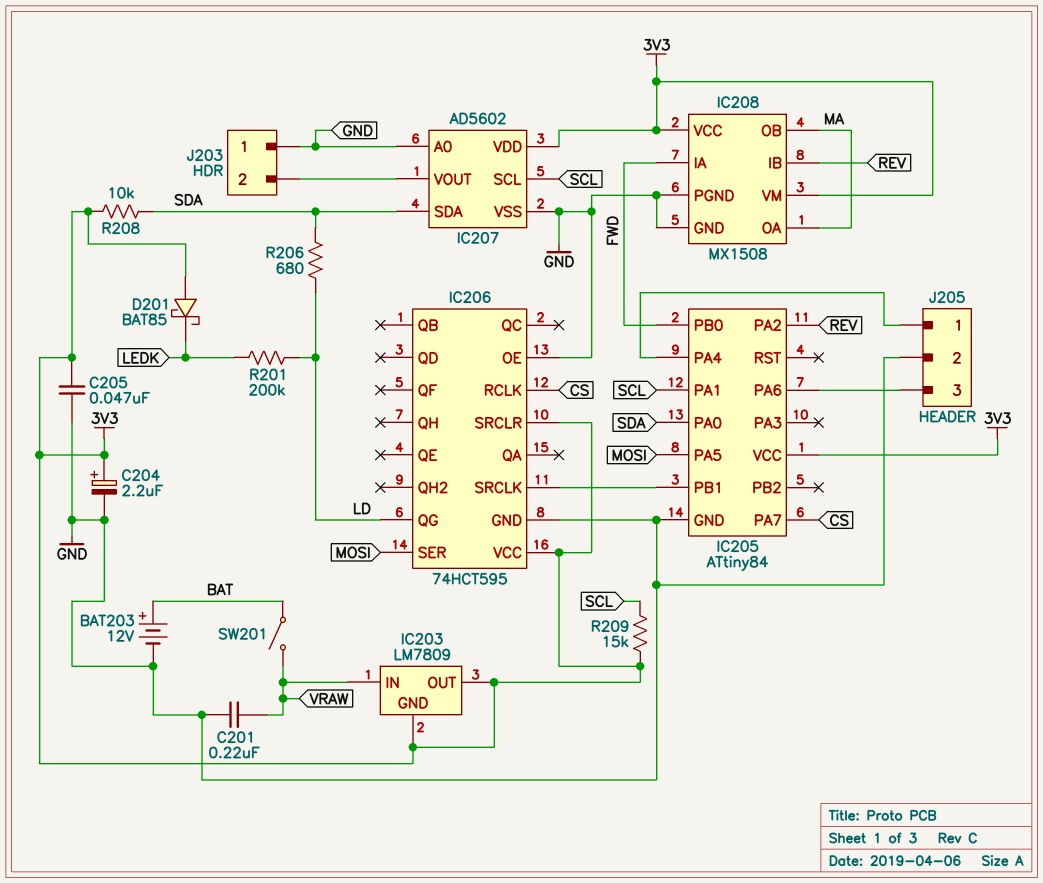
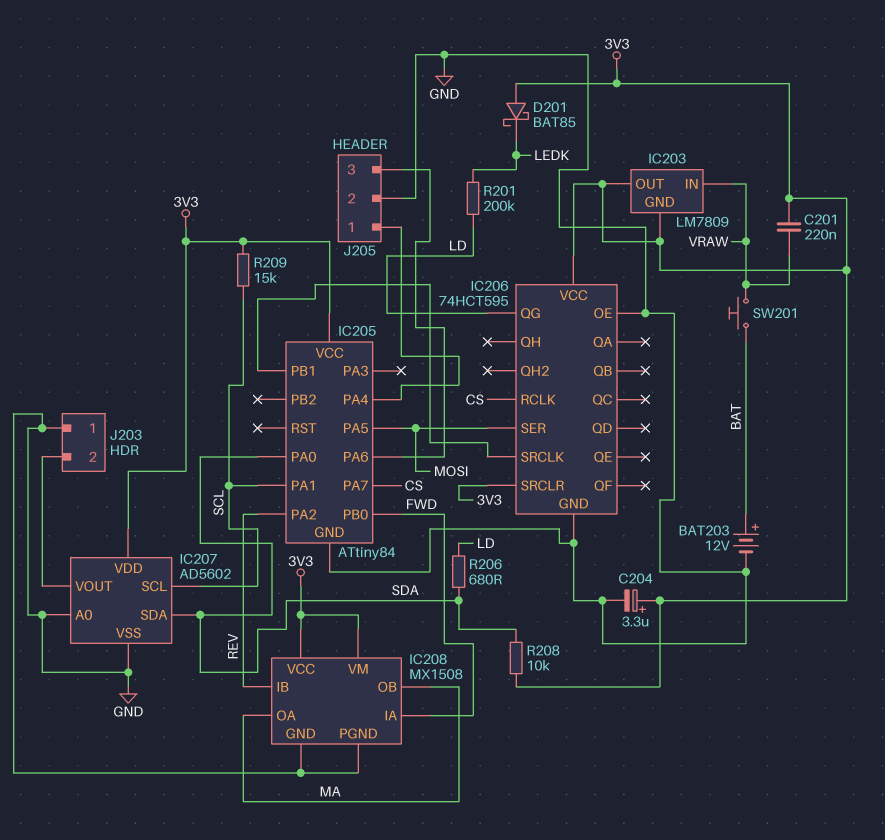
C201: 220nF (GND, VRAW) -> 220nF (3V3, VRAW)
C204: 2.2uF (plus 3V3, minus GND) -> 3.3uF (plus 3V3, minus GND)
C205: 47nF (3V3, GND) -> none
SW201: switch (BAT, VRAW) -> button (BAT, VRAW)

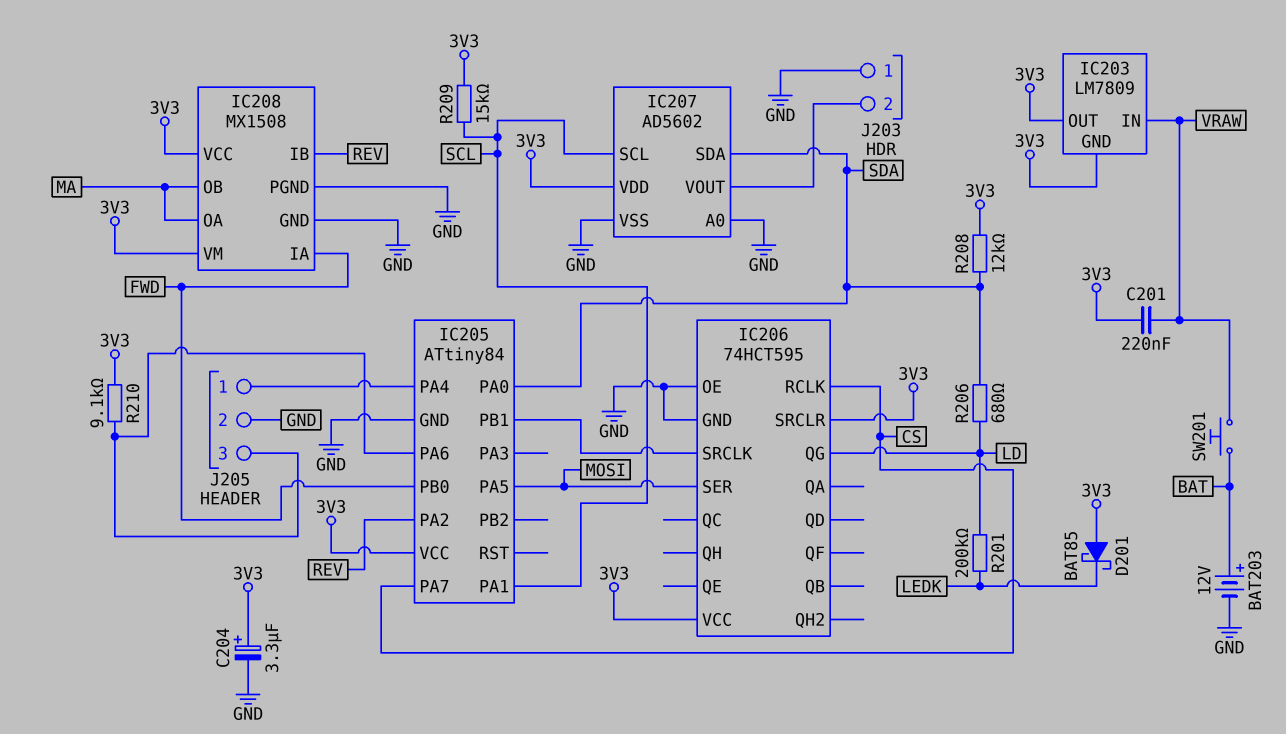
R208: 10k (3V3, SDA) -> 12k (3V3, SDA)
R210: none -> 9.1k (3V3, IC205/PA6)

